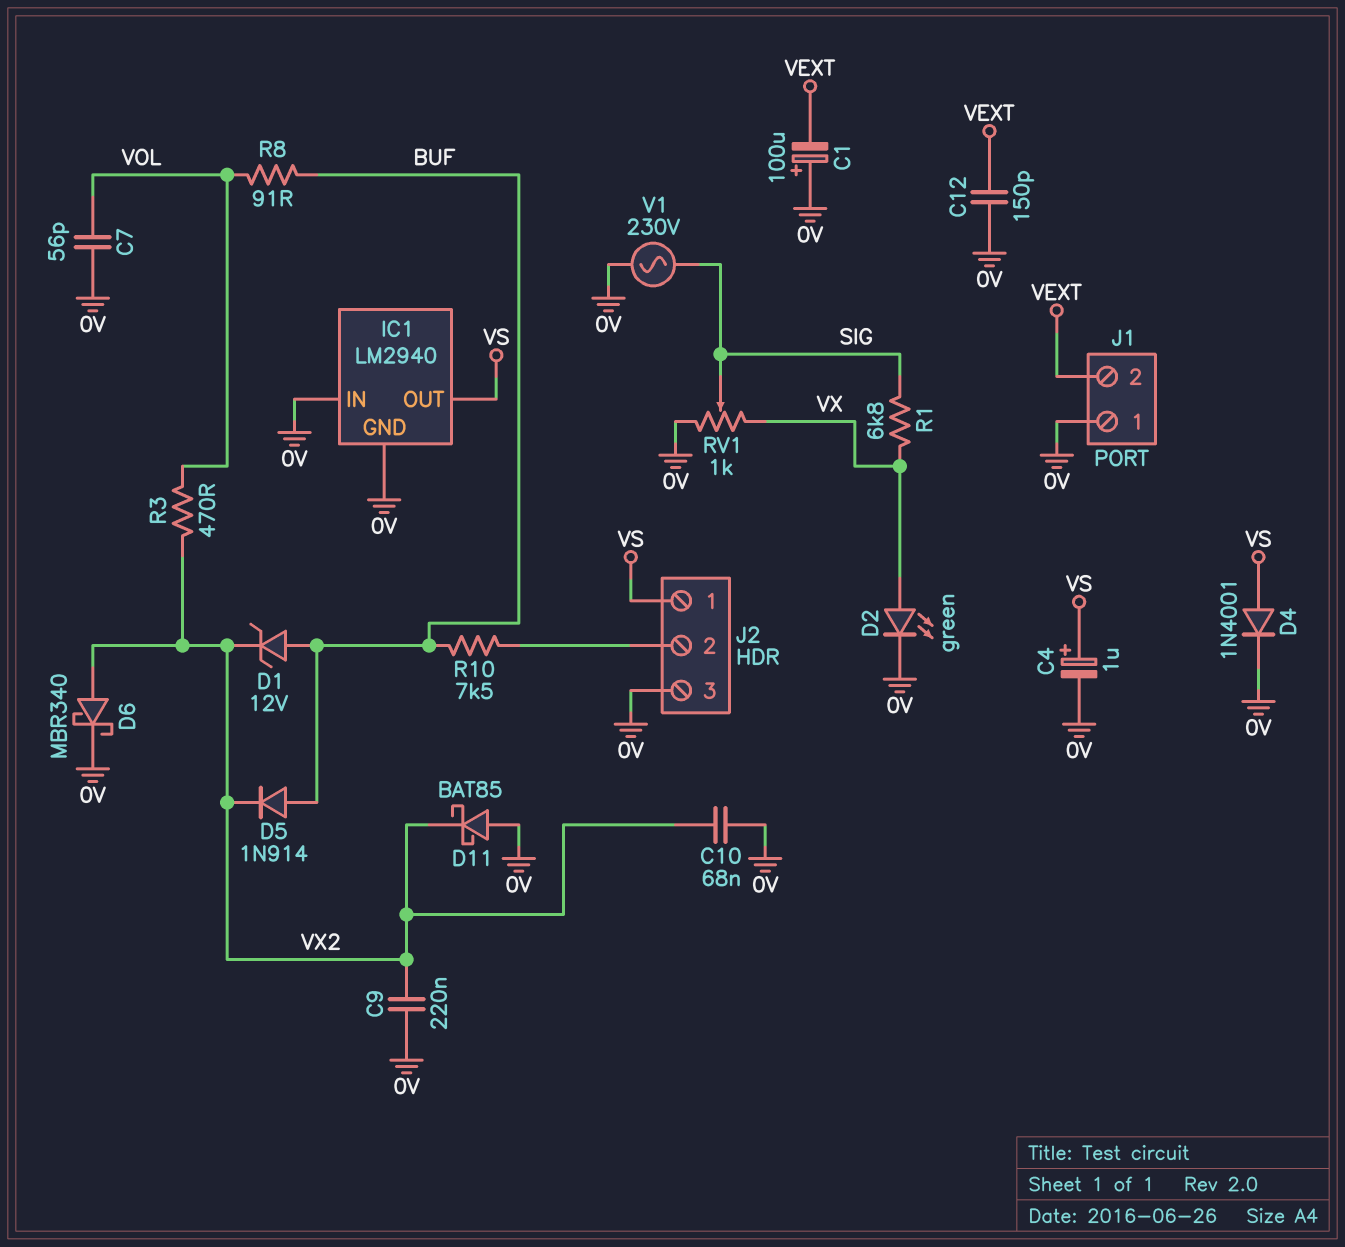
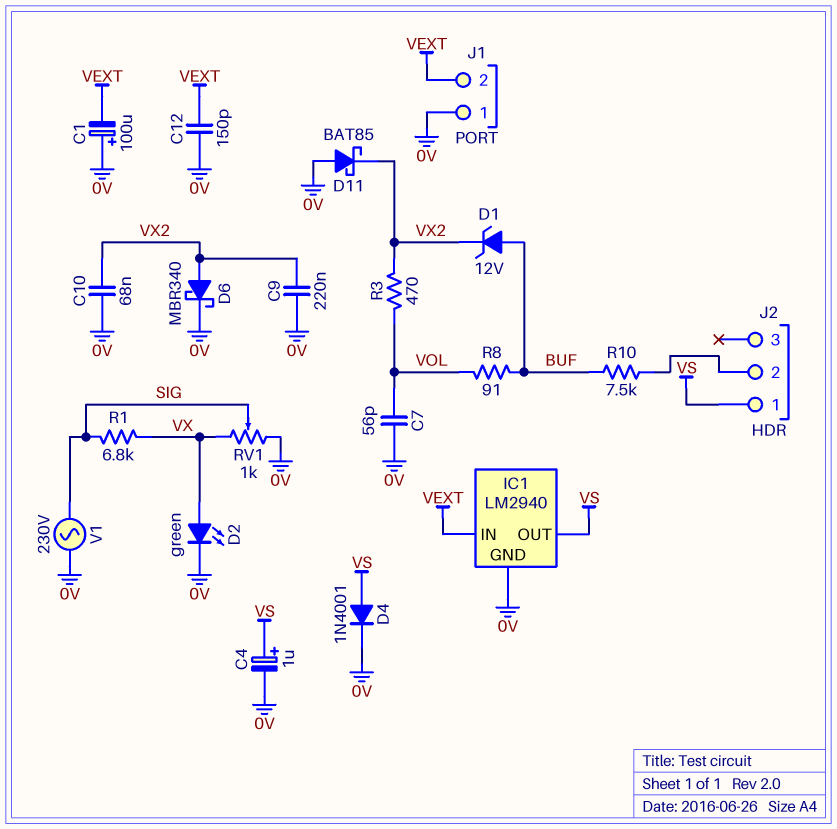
D5: diode 1N914 (A BUF, K VX2) -> none
IC1 pin IN: 0V -> VEXT
J2 pin 3: 0V -> none

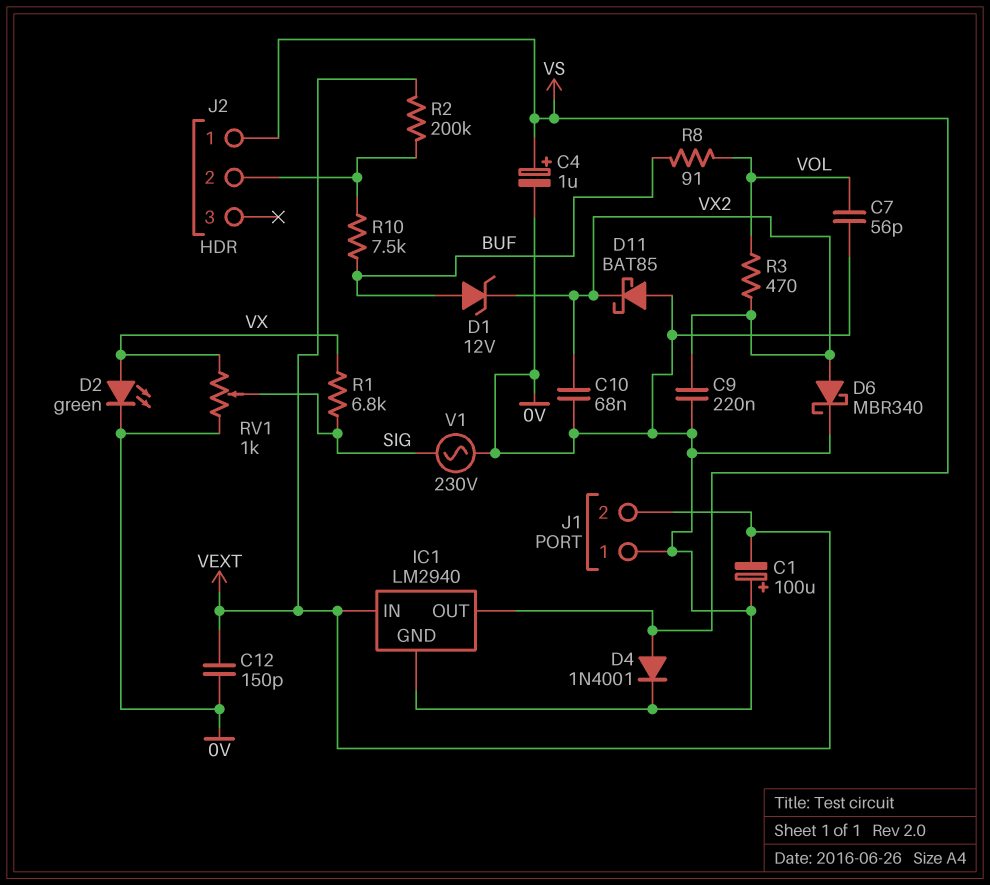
R2: none -> 200k (J2/2, VEXT)

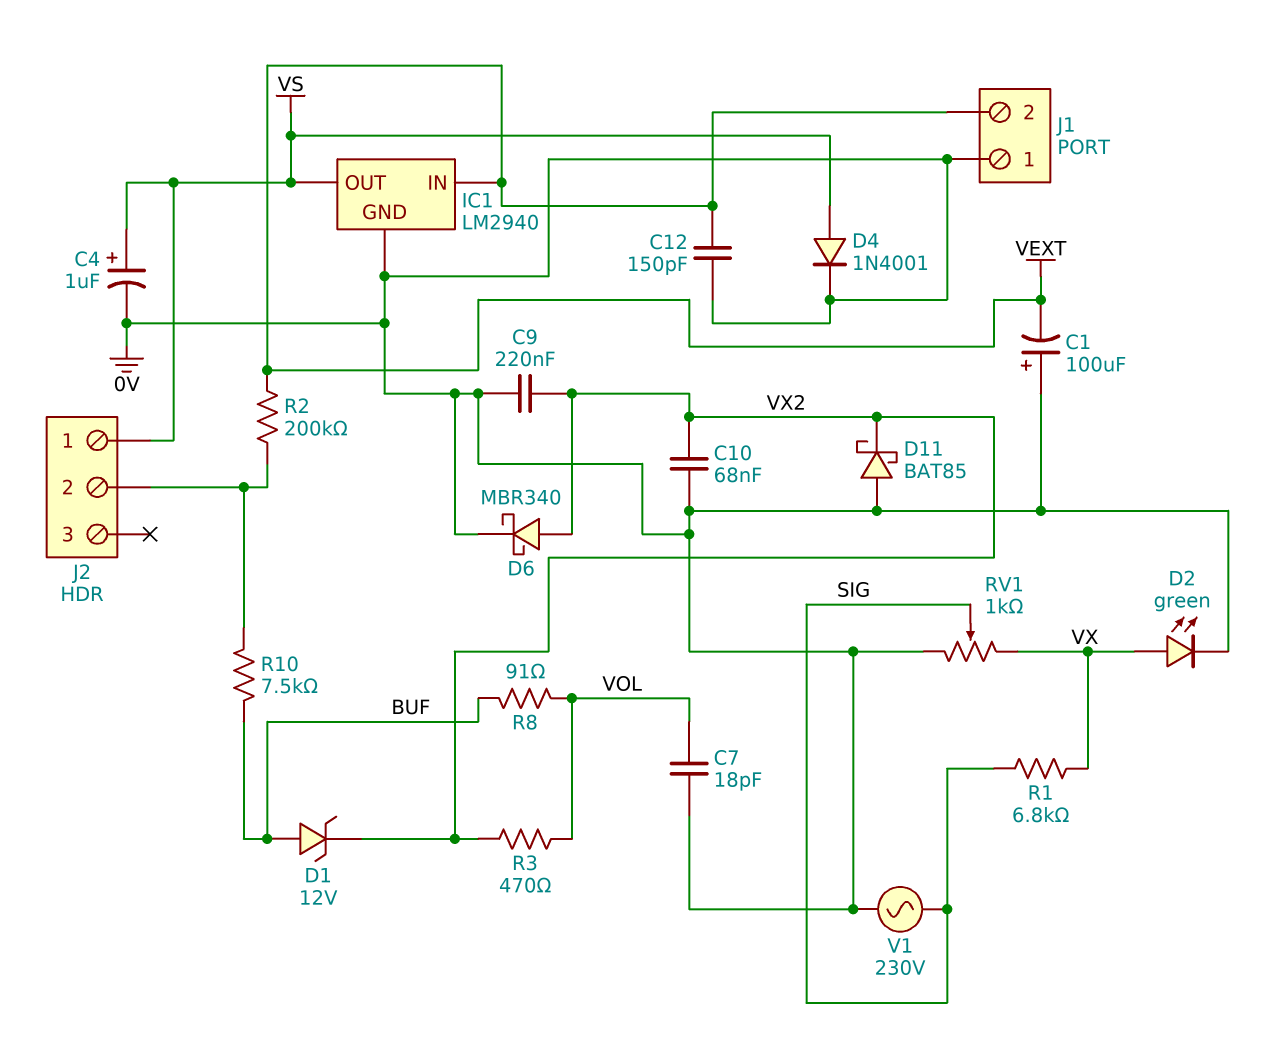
C7: 56pF (0V, VOL) -> 18pF (0V, VOL)

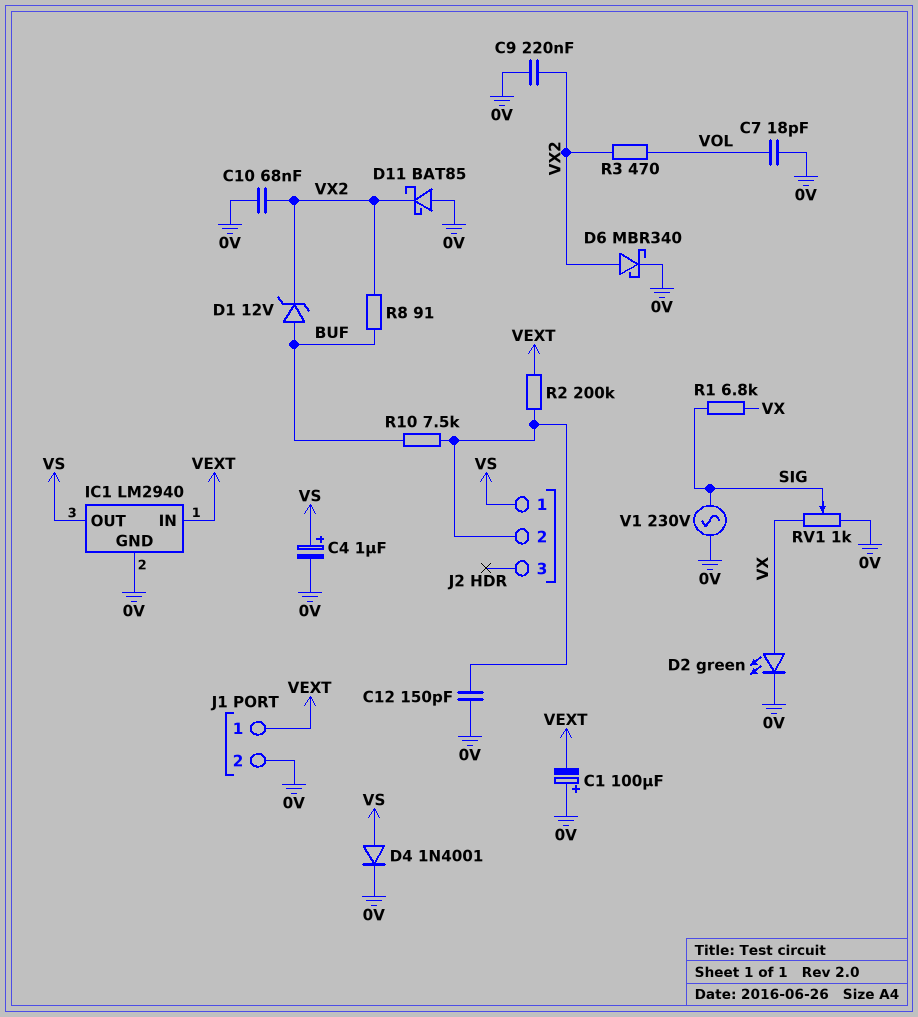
C12: 150pF (0V, VEXT) -> 150pF (0V, J2/2)
J1 pin 1: 0V -> VEXT
J1 pin 2: VEXT -> 0V
R8: 91 (BUF, VOL) -> 91 (BUF, VX2)

